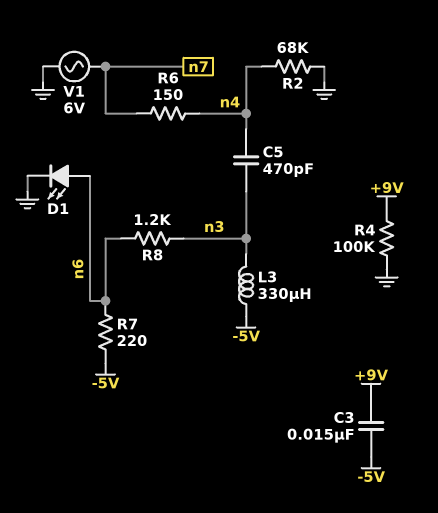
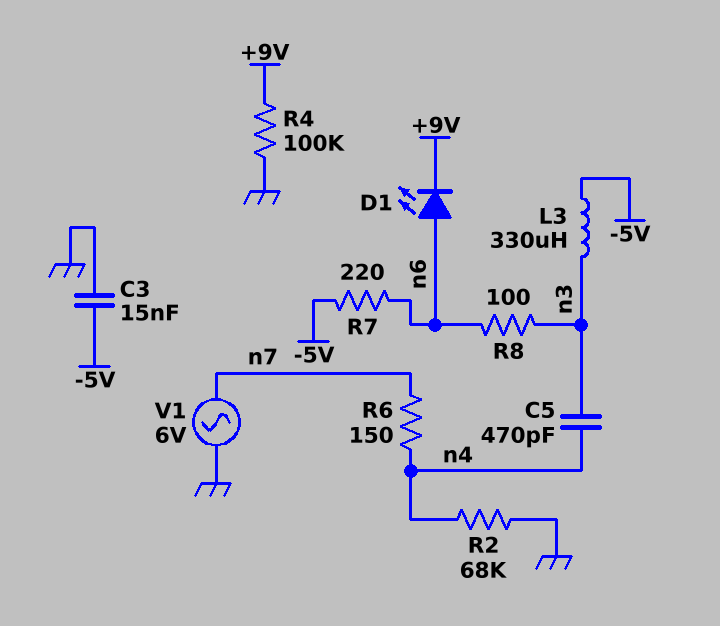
C3: 15nF (+9V, -5V) -> 15nF (-5V, GND)
D1: LED (A n6, K GND) -> LED (A n6, K +9V)
R8: 1.2k (n3, n6) -> 100 (n3, n6)

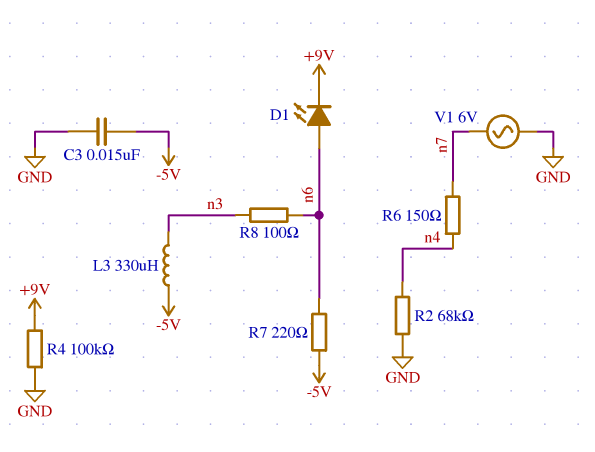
C5: 470pF (n3, n4) -> none

